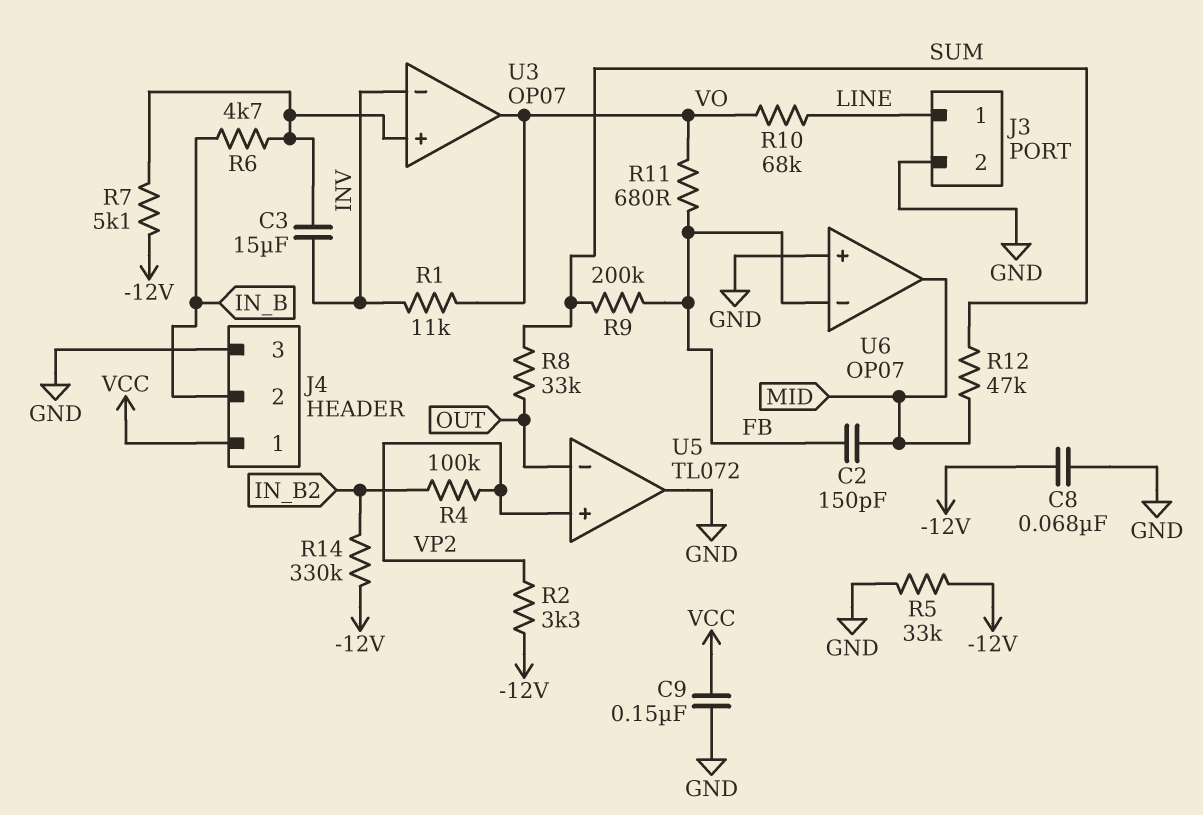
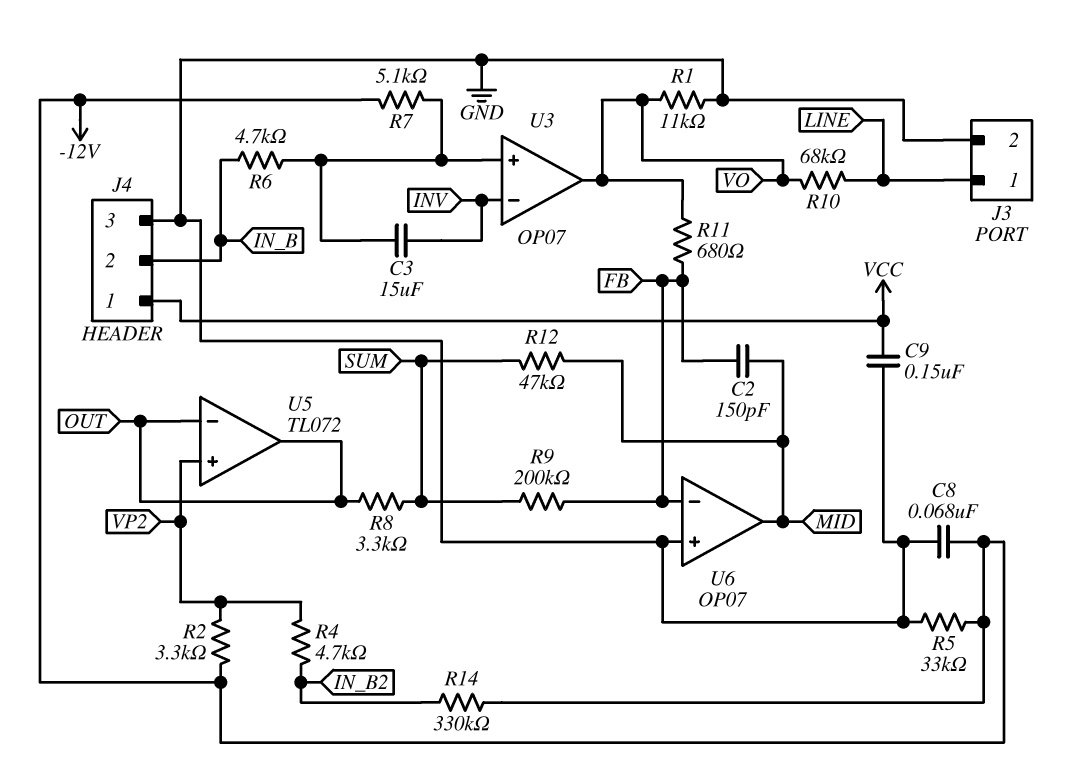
R1: 11k (INV, VO) -> 11k (GND, VO)
R4: 100k (IN_B2, VP2) -> 4.7k (IN_B2, VP2)
R8: 33k (OUT, SUM) -> 3.3k (OUT, SUM)
U5 pin out: GND -> OUT

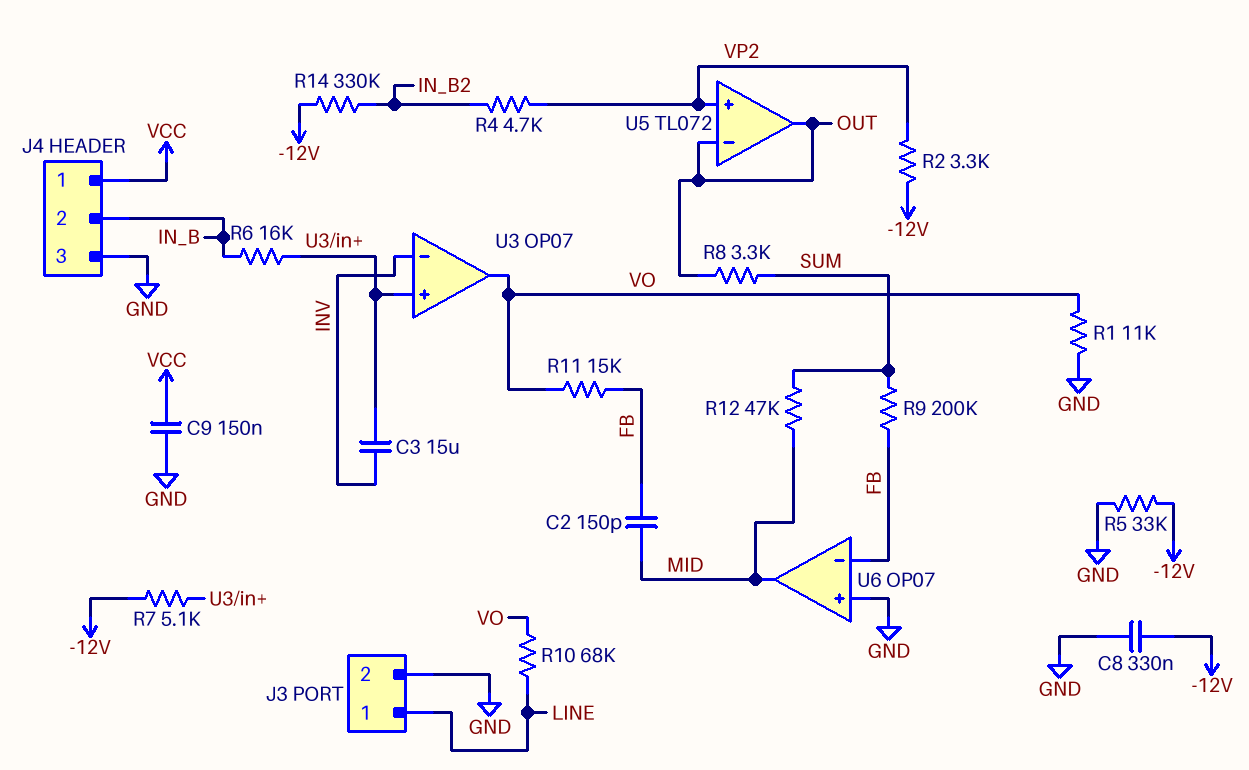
C8: 68nF (-12V, GND) -> 330nF (-12V, GND)
R6: 4.7k (IN_B, U3/in+) -> 16k (IN_B, U3/in+)
R11: 680 (FB, VO) -> 15k (FB, VO)

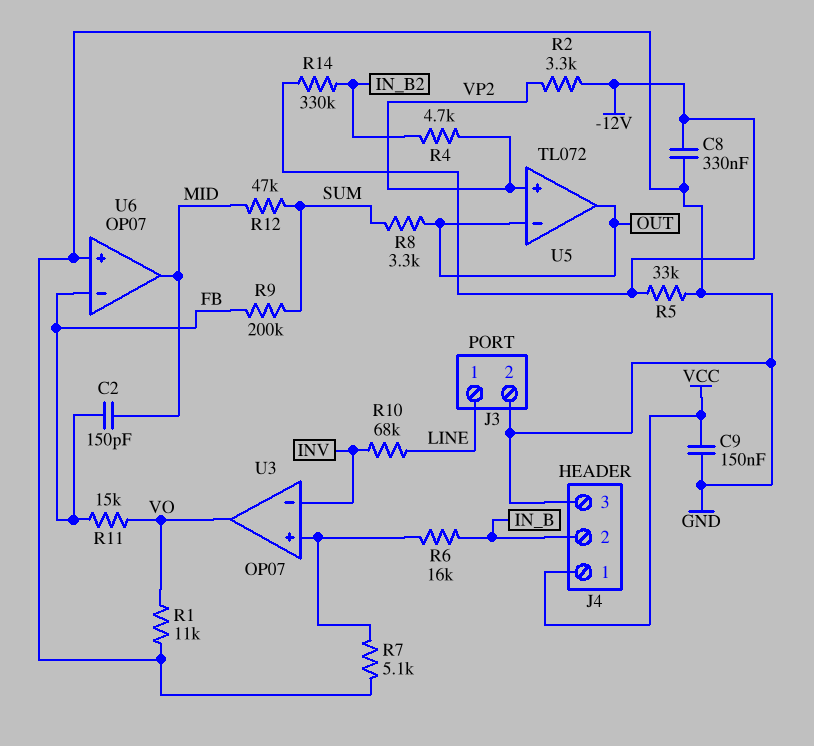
C3: 15uF (INV, U3/in+) -> none
R7: 5.1k (-12V, U3/in+) -> 5.1k (GND, U3/in+)
R10: 68k (LINE, VO) -> 68k (INV, LINE)

